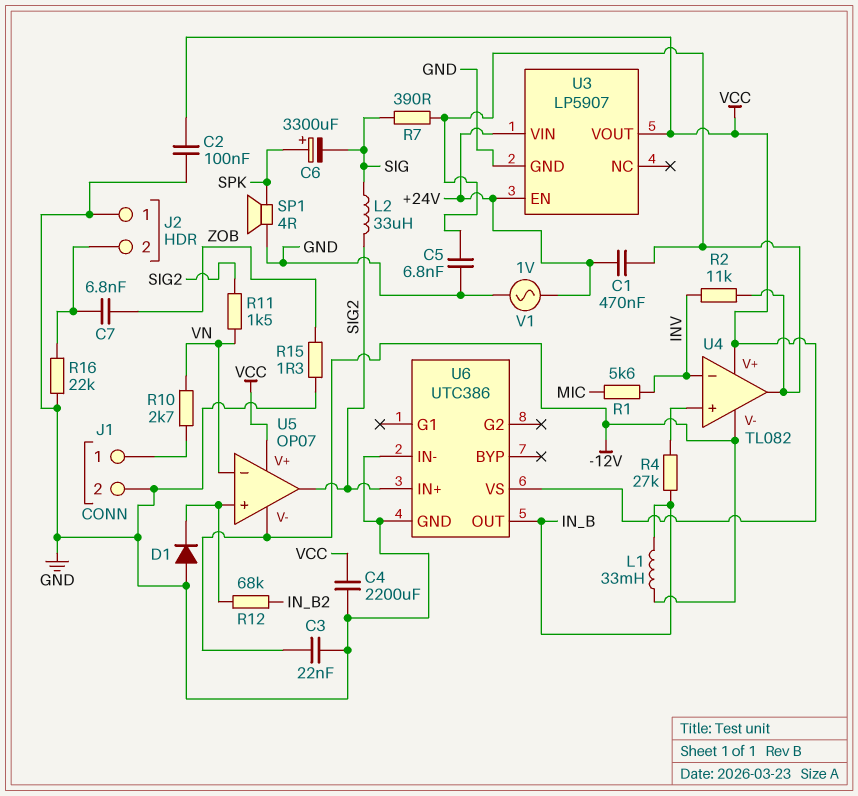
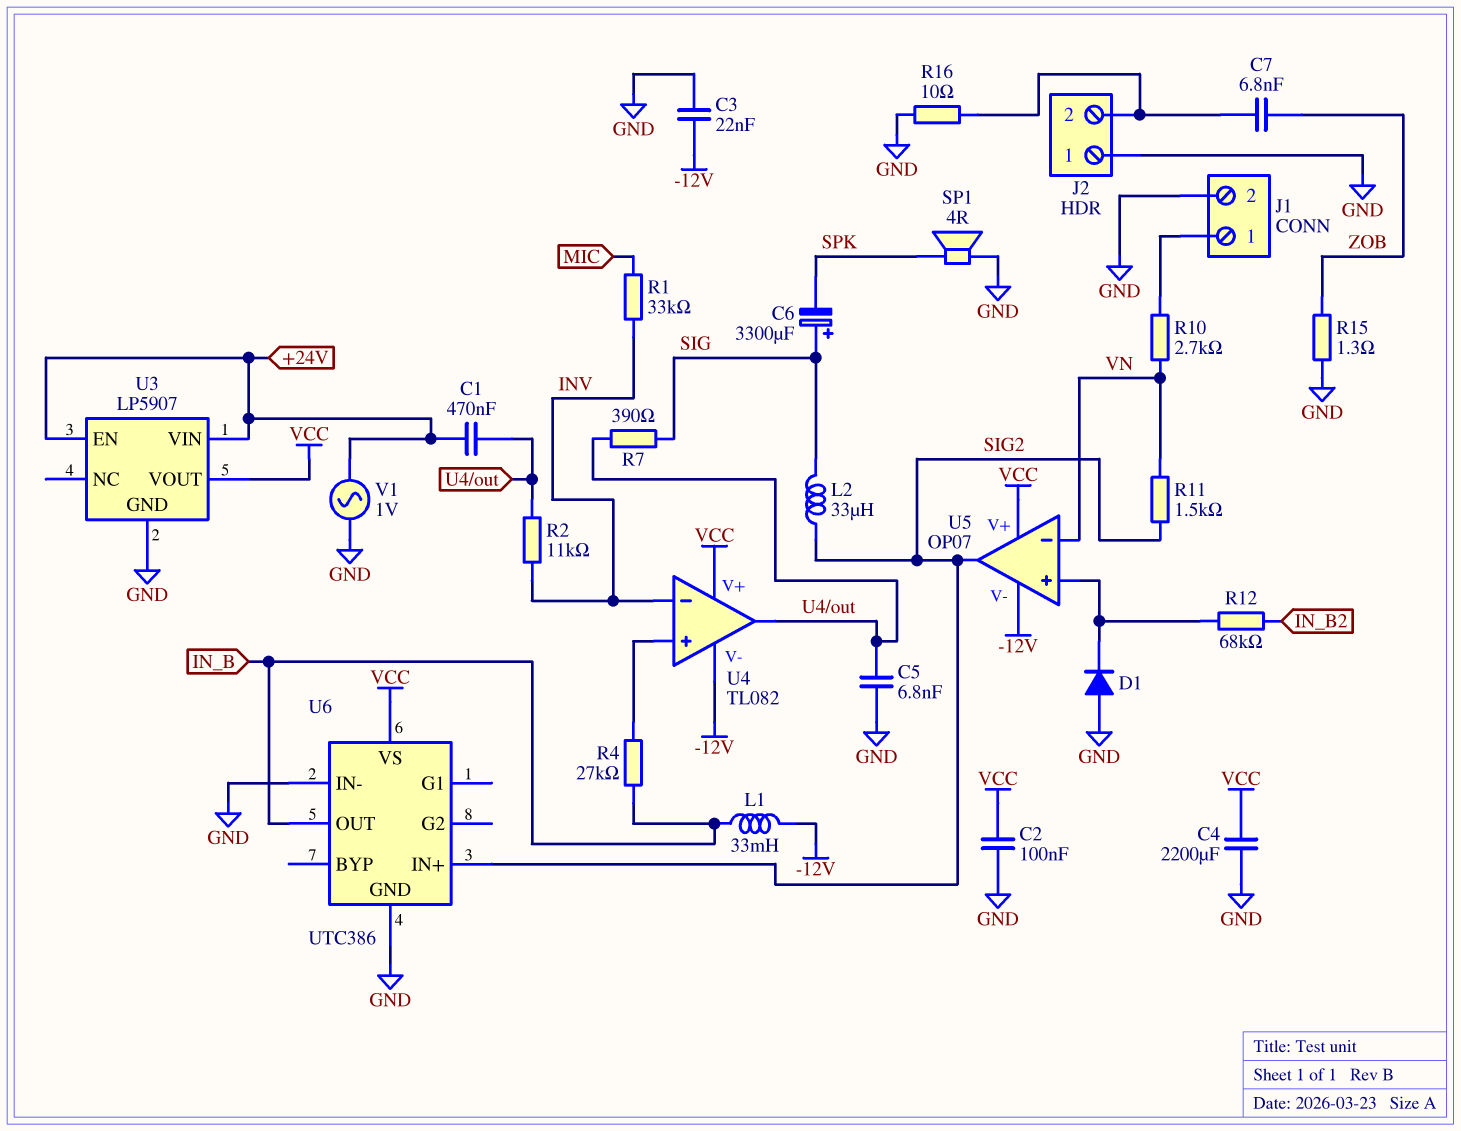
C6: 3300uF (plus SPK, minus SIG) -> 3300uF (plus SIG, minus SPK)
R1: 5.6k (INV, MIC) -> 33k (INV, MIC)
R16: 22k (GND, J2/2) -> 10 (GND, J2/2)

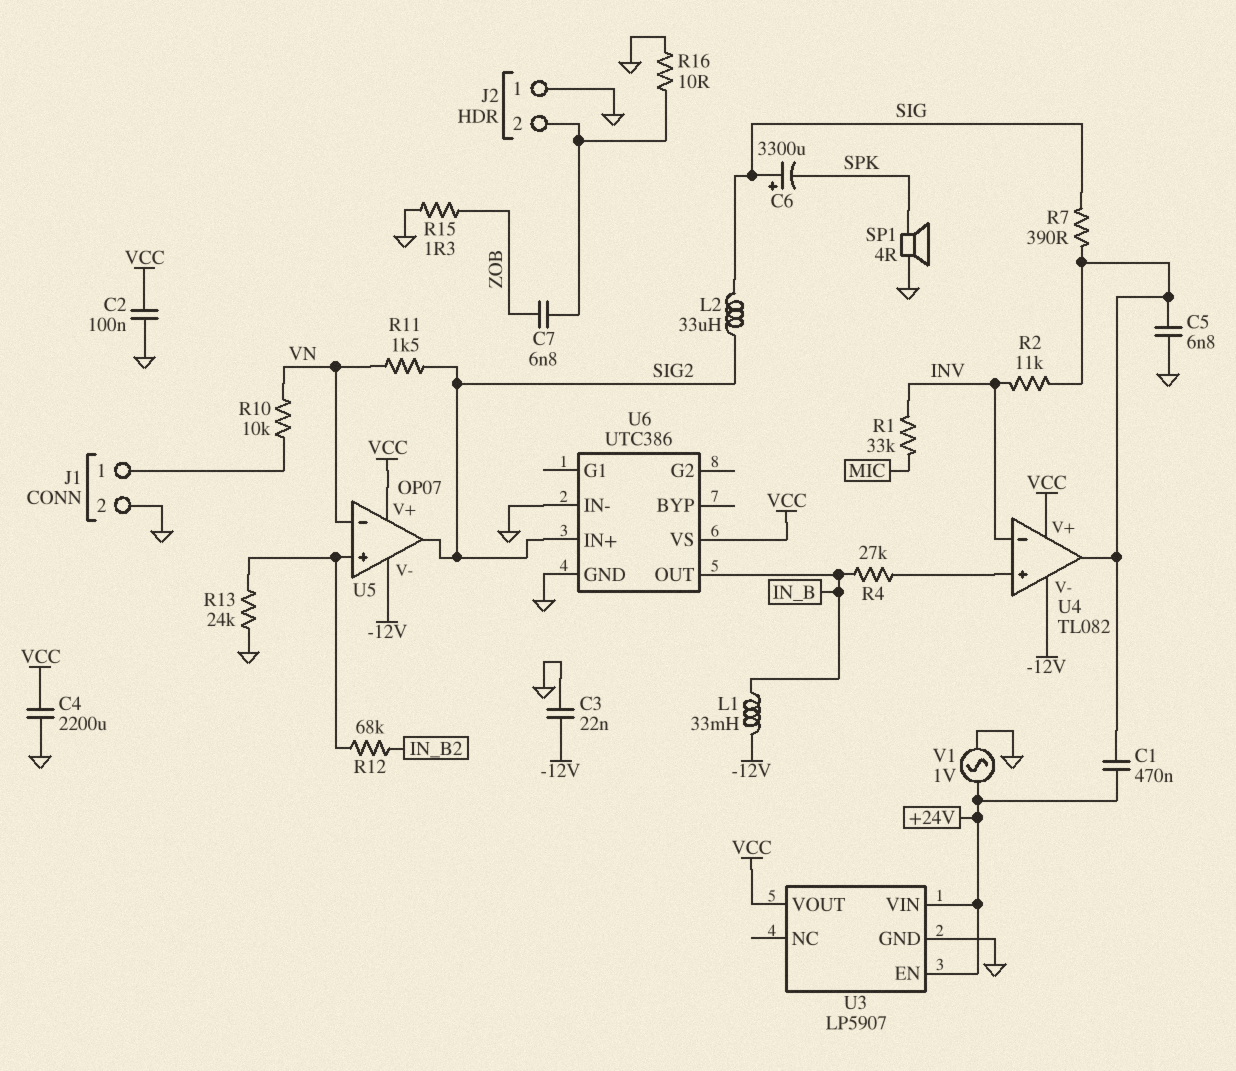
D1: diode (A GND, K U5/in+) -> none
R10: 2.7k (J1/1, VN) -> 10k (J1/1, VN)
R13: none -> 24k (GND, U5/in+)

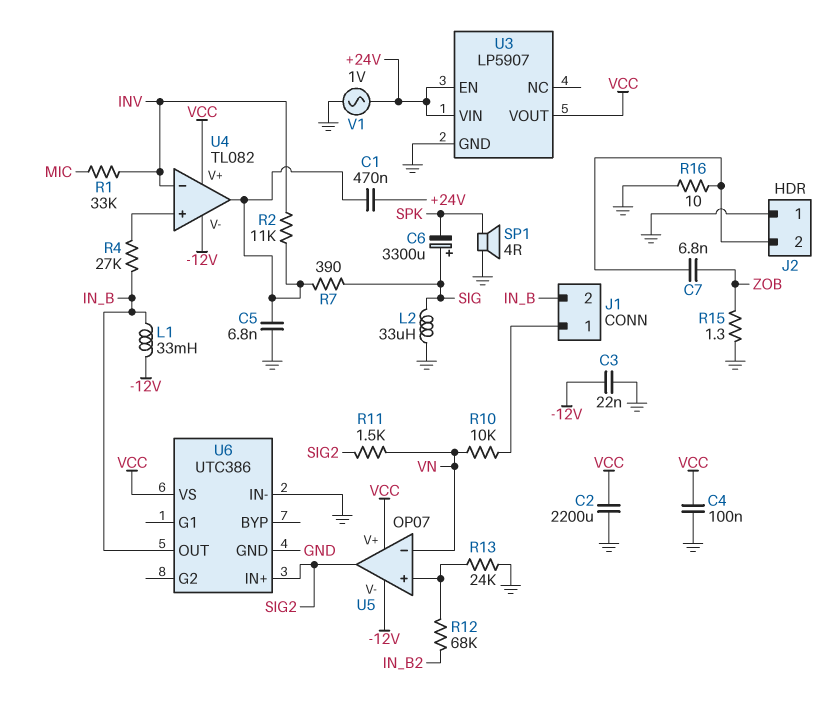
C2: 100nF (GND, VCC) -> 2200uF (GND, VCC)
C4: 2200uF (GND, VCC) -> 100nF (GND, VCC)
J1 pin 2: GND -> IN_B
L2: 33uH (SIG, SIG2) -> 33uH (GND, SIG)

